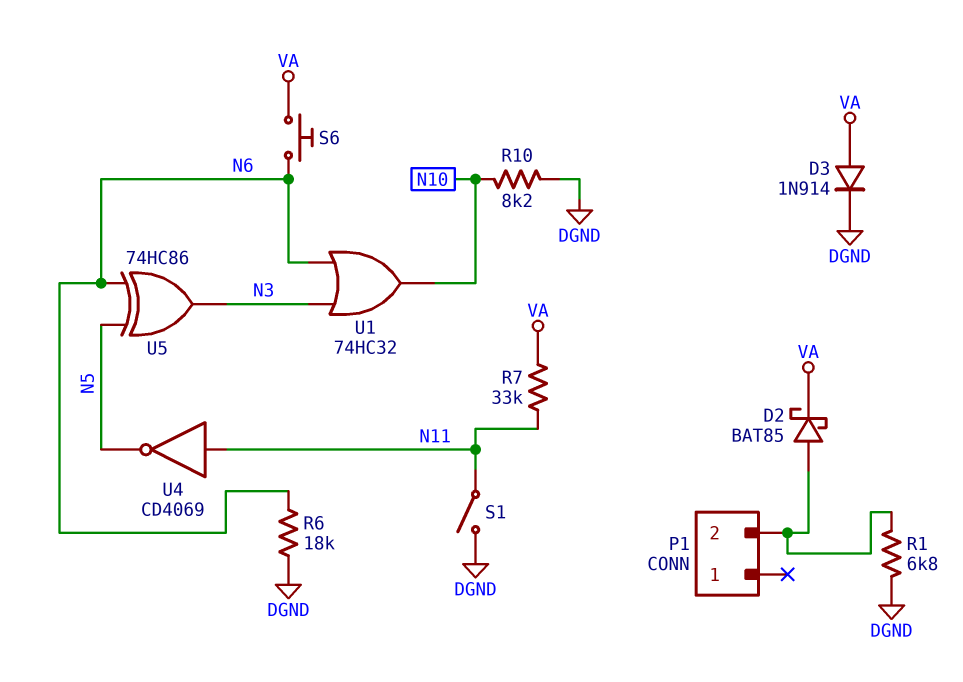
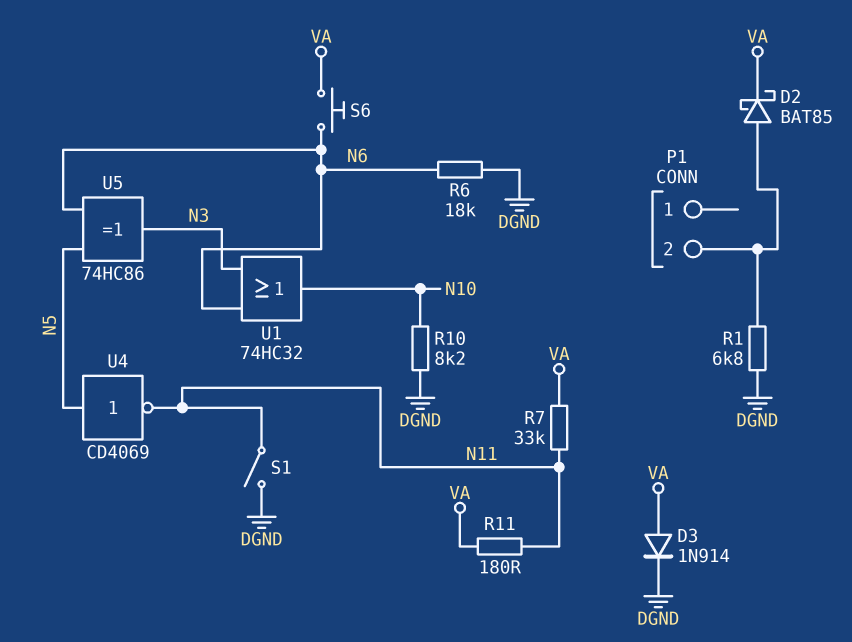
R11: none -> 180 (N11, VA)
U4: NOT CD4069 (in N11, out N5) -> NOT CD4069 (in N5, out N11)

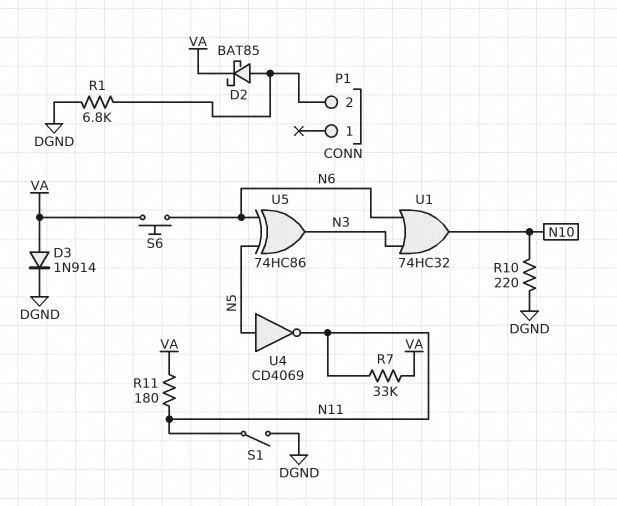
R6: 18k (DGND, N6) -> none
R10: 8.2k (DGND, N10) -> 220 (DGND, N10)

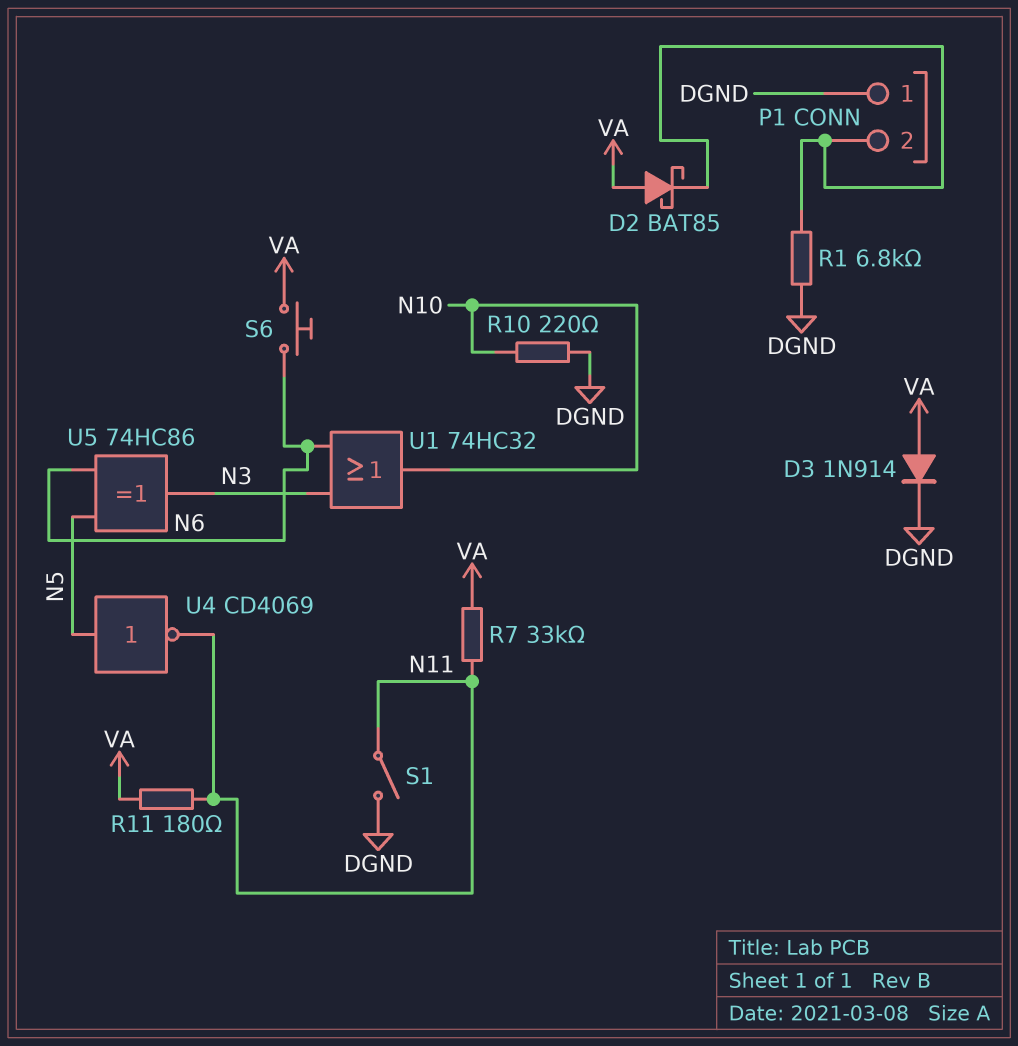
D2: schottky BAT85 (A P1/2, K VA) -> schottky BAT85 (A VA, K P1/2)
P1 pin 1: none -> DGND

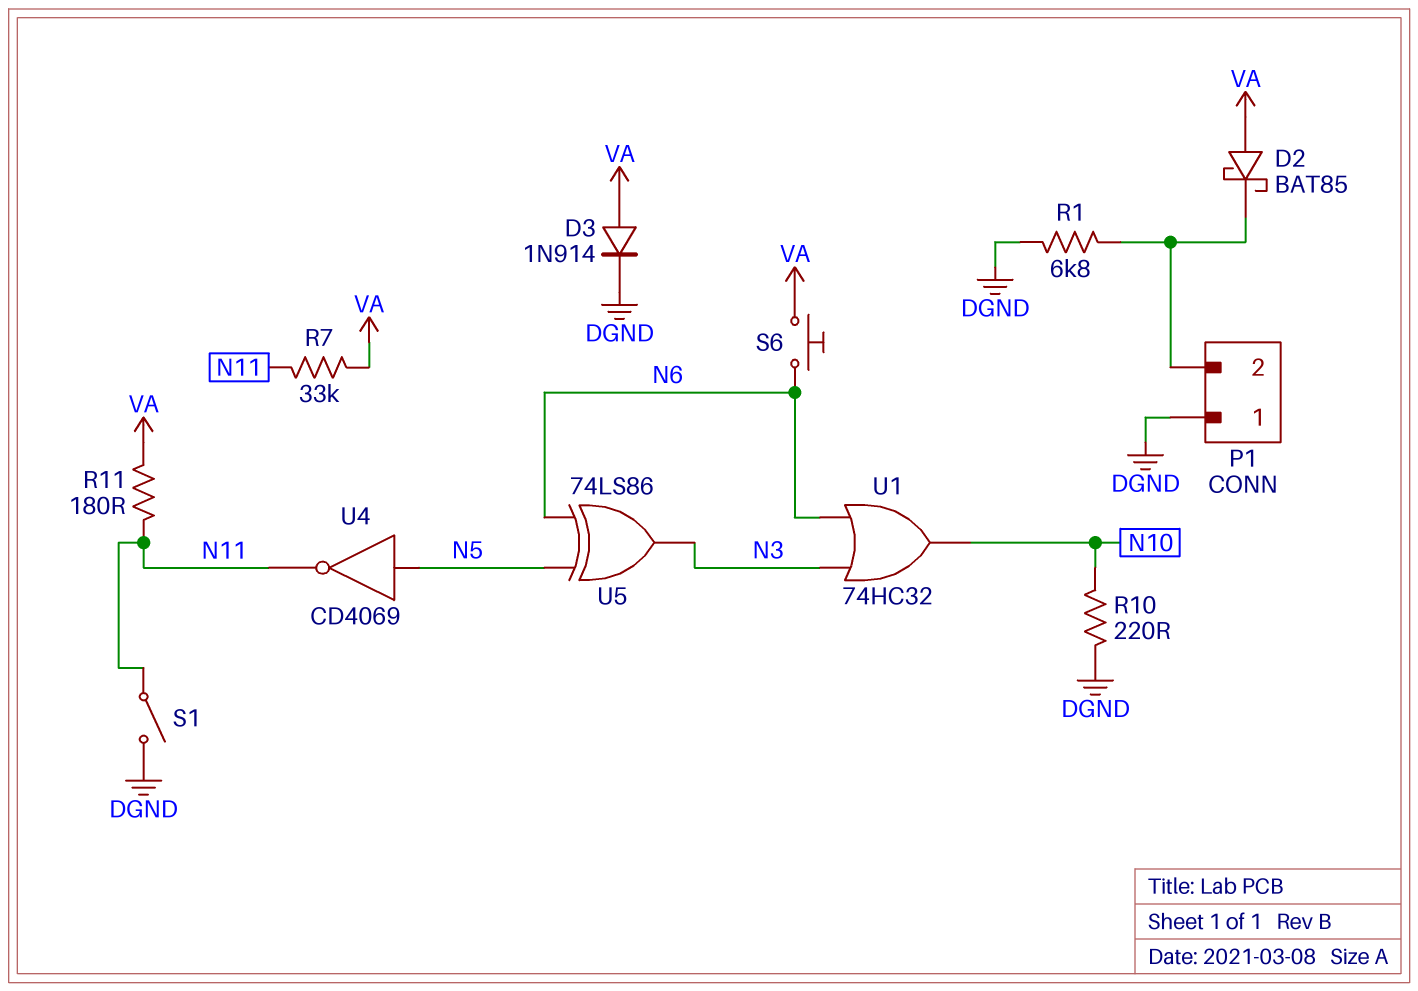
U5: XOR 74HC86 (in N5, in N6, out N3) -> XOR 74LS86 (in N5, in N6, out N3)

